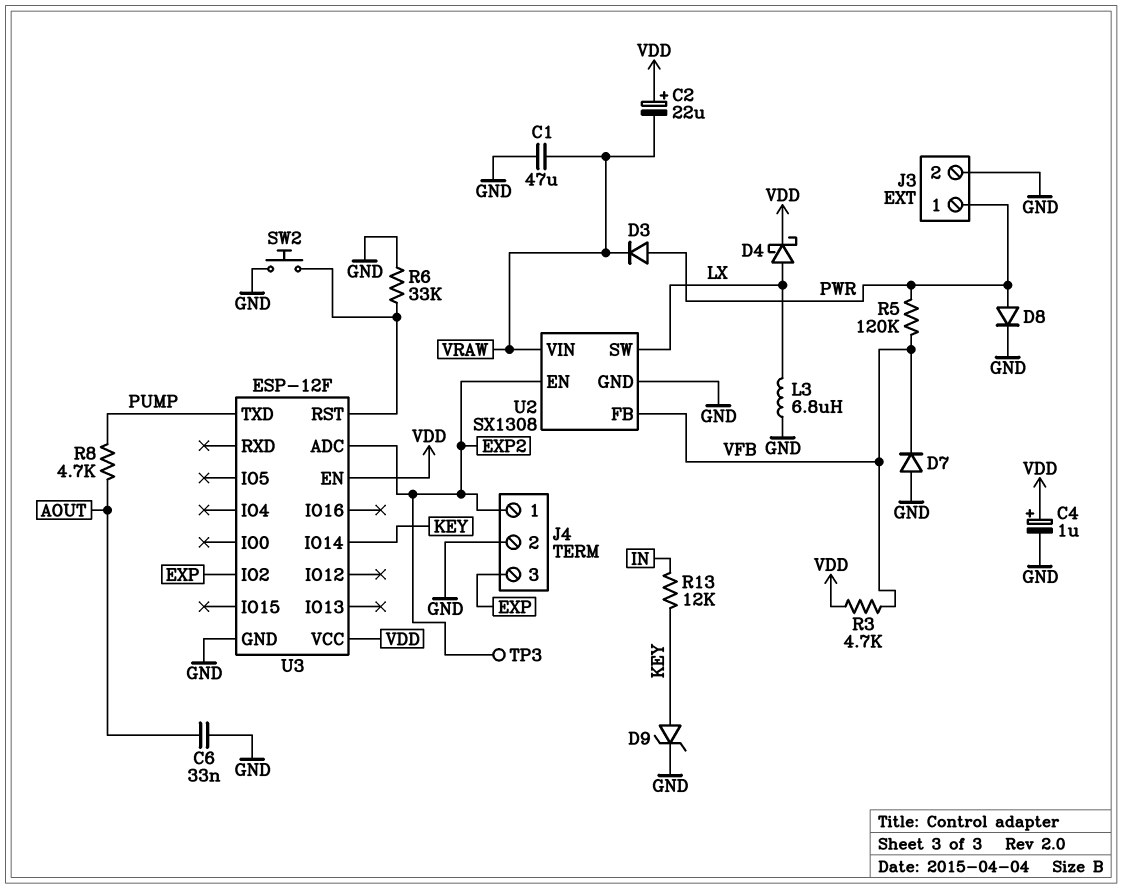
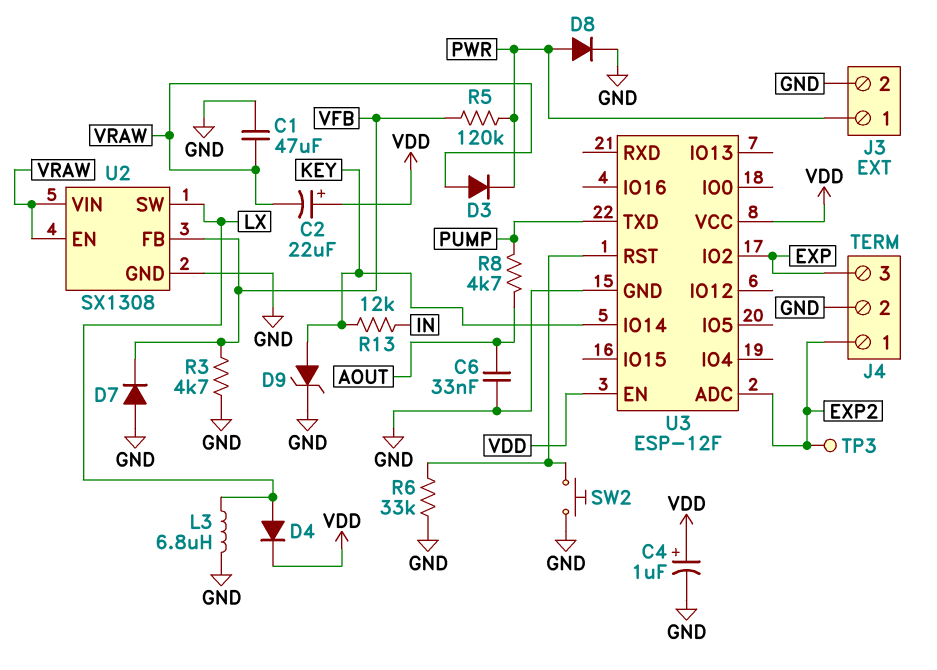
D3: diode (A PWR, K VRAW) -> diode (A VRAW, K PWR)
D4: schottky (A LX, K VDD) -> diode (A LX, K VDD)
R3: 4.7k (VDD, VFB) -> 4.7k (GND, VFB)
U2 pin EN: EXP2 -> VRAW

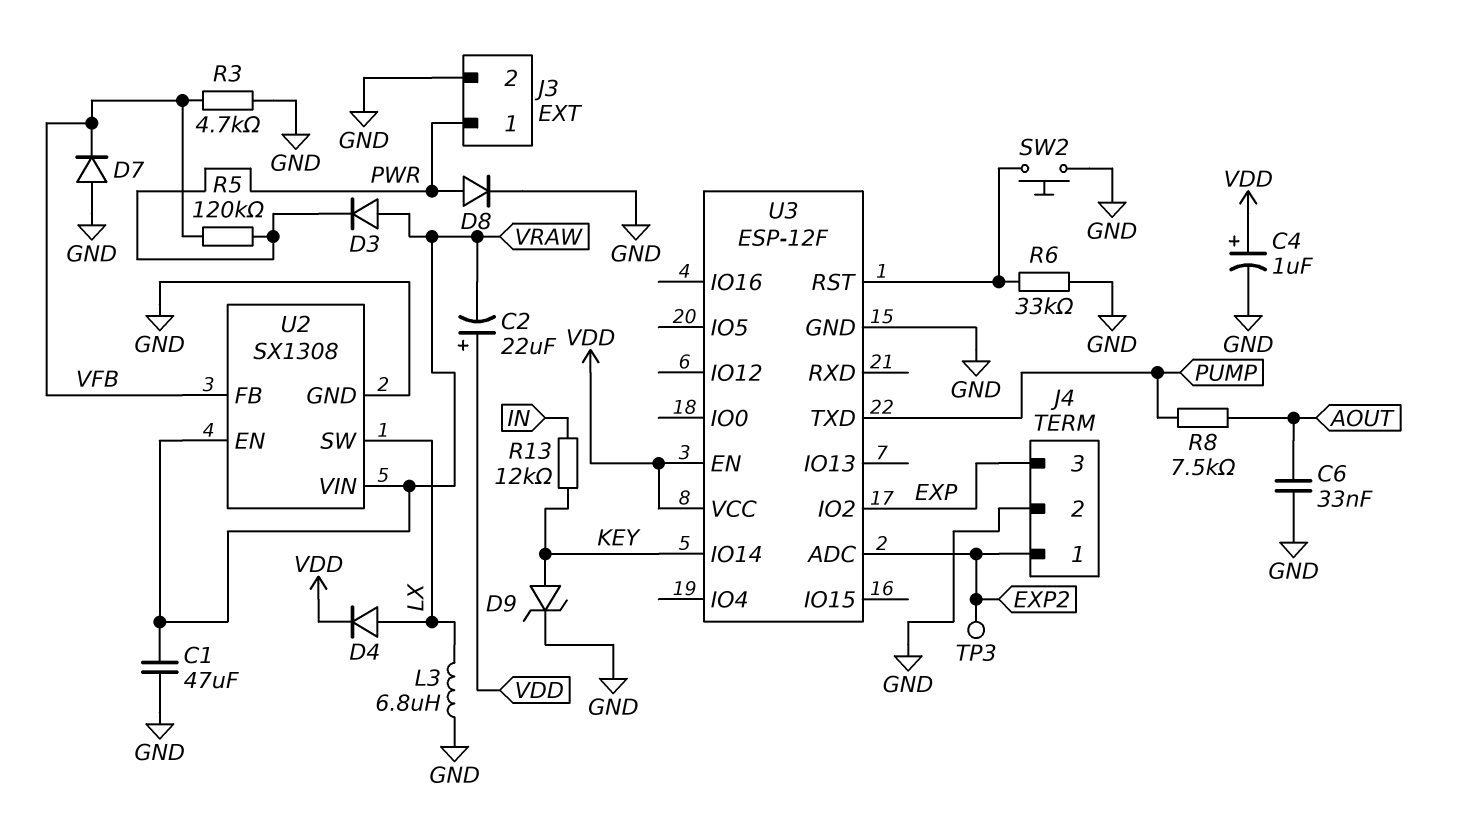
R8: 4.7k (AOUT, PUMP) -> 7.5k (AOUT, PUMP)

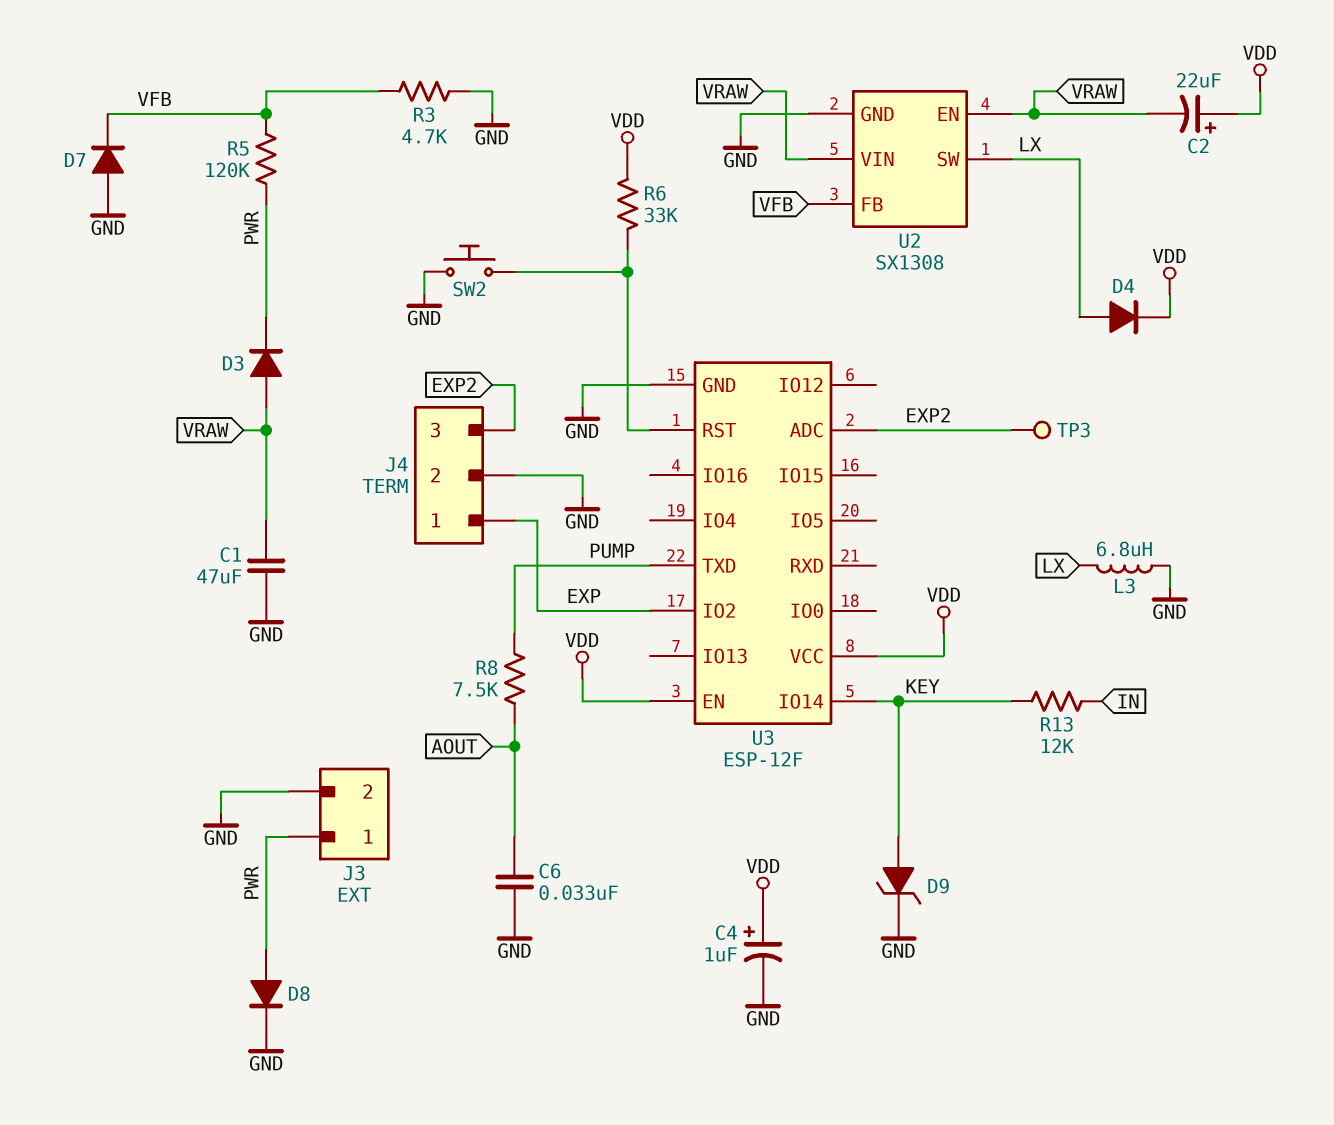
J4 pin 1: EXP2 -> EXP
J4 pin 3: EXP -> EXP2
R6: 33k (GND, U3/RST) -> 33k (U3/RST, VDD)

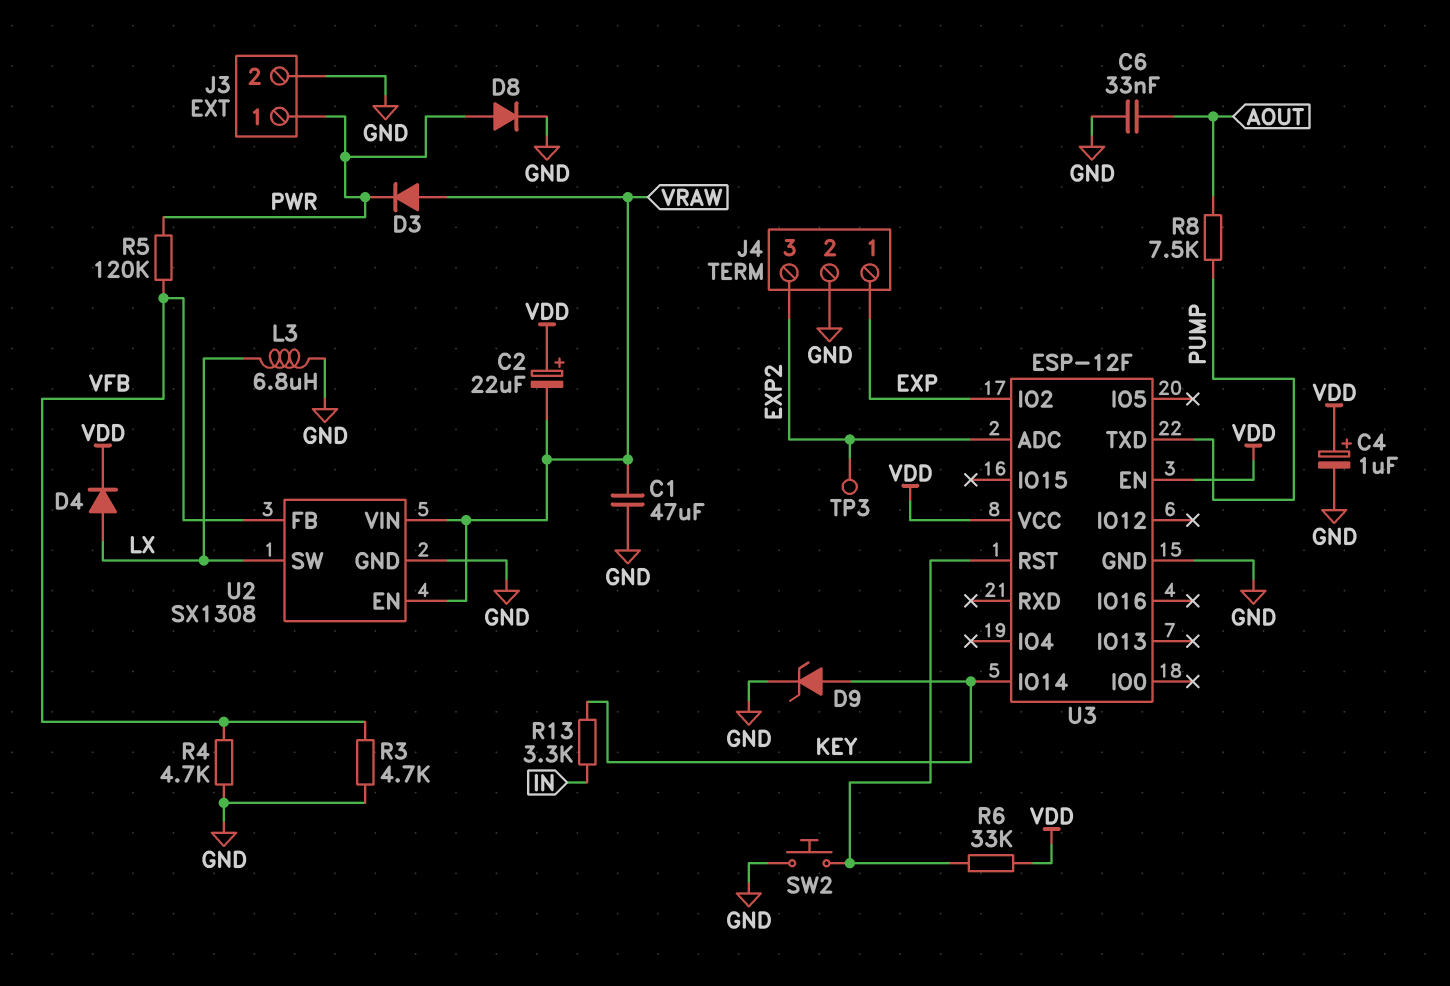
D7: diode (A GND, K VFB) -> none
R4: none -> 4.7k (GND, VFB)
R13: 12k (IN, KEY) -> 3.3k (IN, KEY)

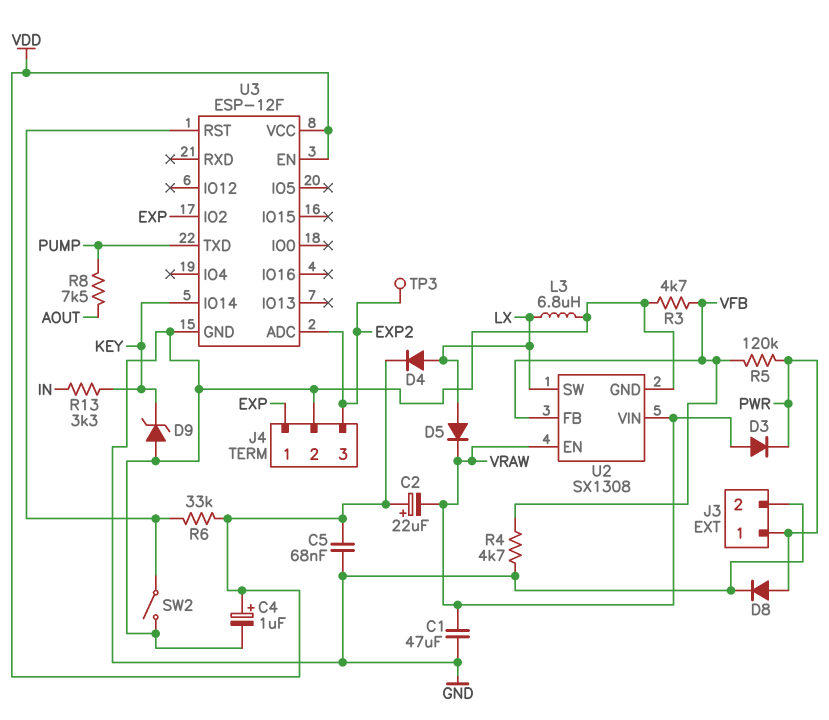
C5: none -> 68nF (GND, VDD)
C6: 33nF (AOUT, GND) -> none
D5: none -> diode (A LX, K VRAW)
D9: zener (A KEY, K GND) -> zener (A GND, K KEY)
SW2: button (GND, U3/RST) -> switch (GND, U3/RST)

